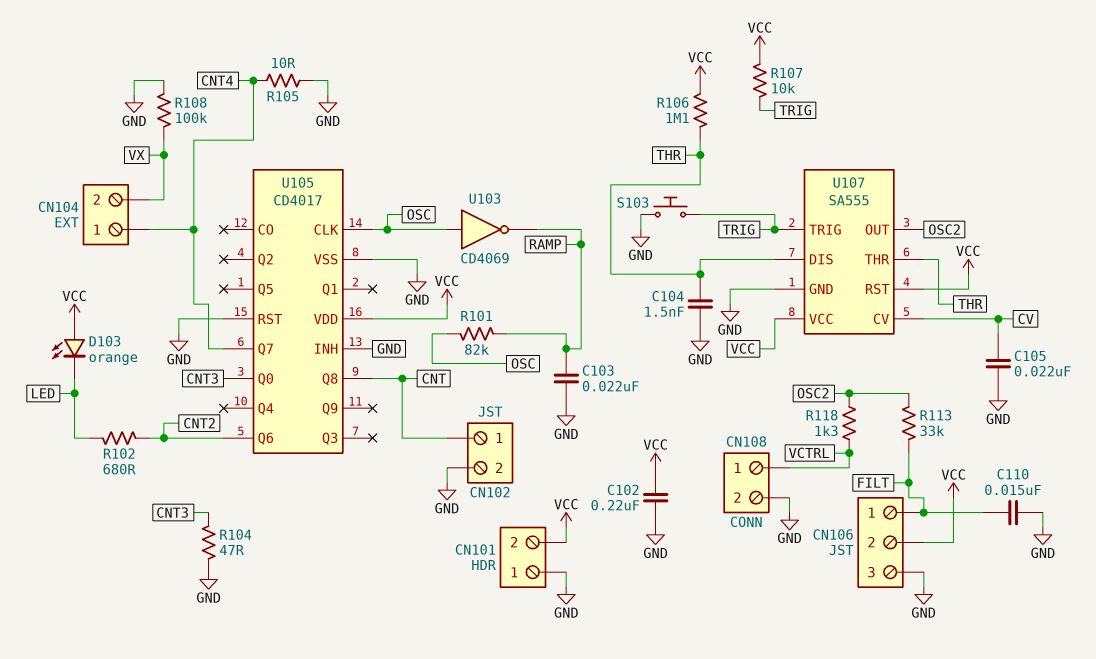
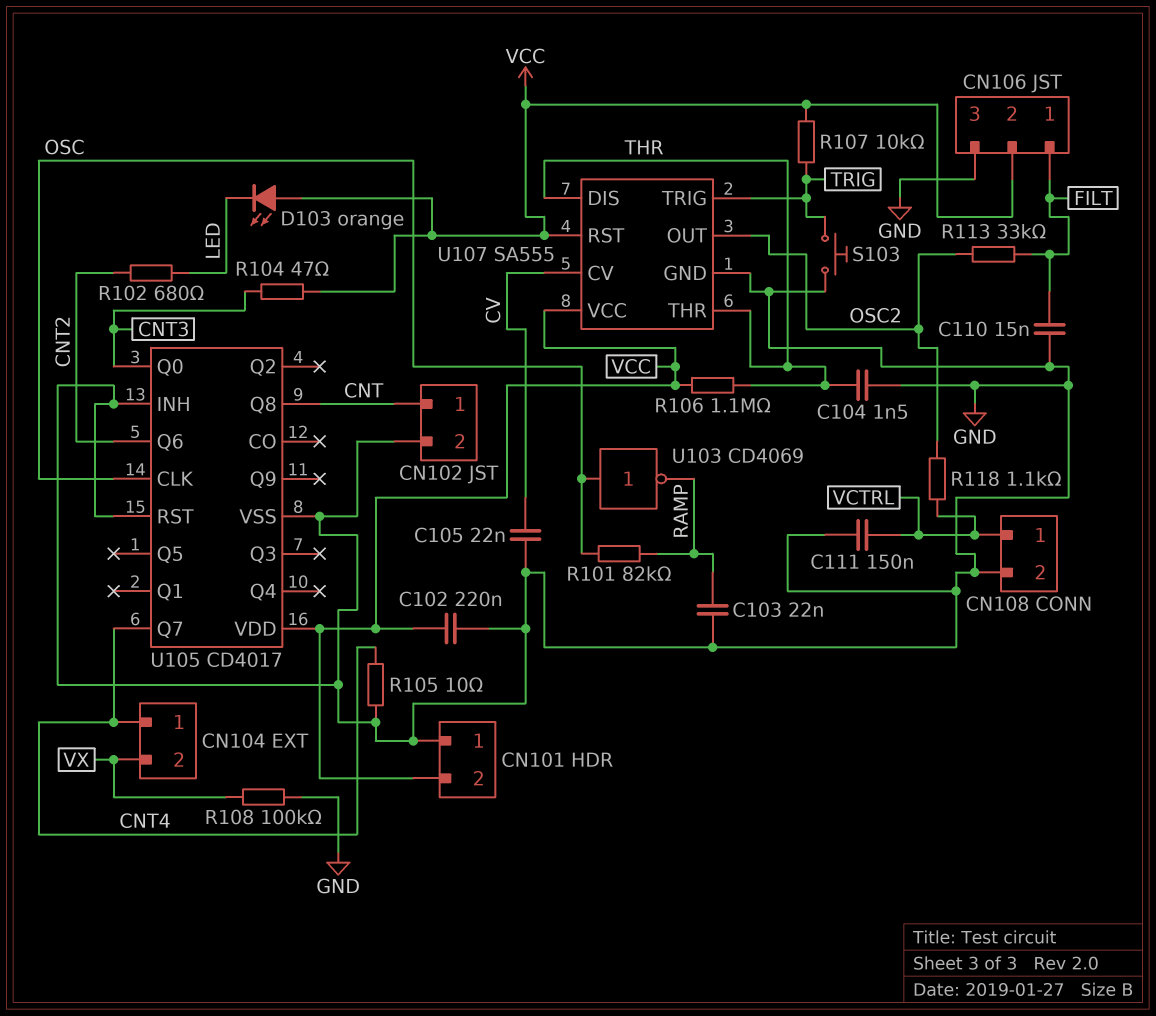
C111: none -> 150nF (GND, VCTRL)
R104: 47 (CNT3, GND) -> 47 (CNT3, VCC)
R118: 1.3k (OSC2, VCTRL) -> 1.1k (OSC2, VCTRL)

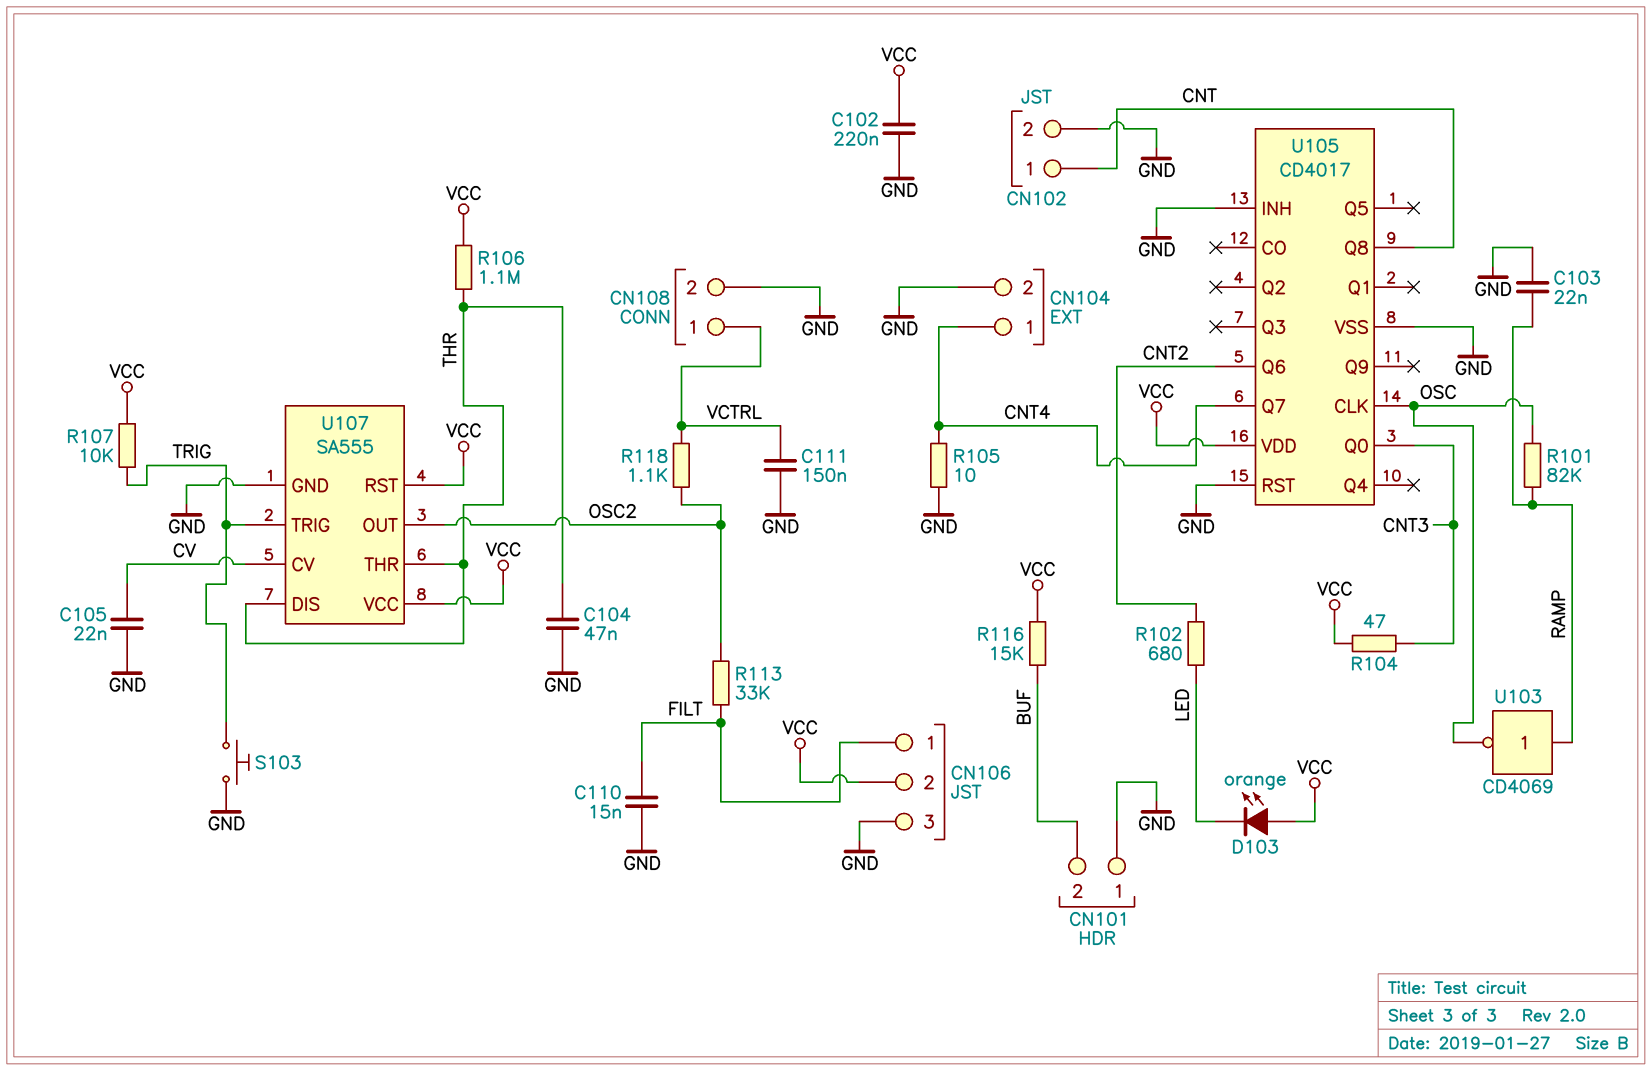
C104: 1.5nF (GND, THR) -> 47nF (GND, THR)
CN101 pin 2: VCC -> BUF
CN104 pin 2: VX -> GND
R108: 100k (GND, VX) -> none
R116: none -> 15k (BUF, VCC)
U103: NOT CD4069 (in OSC, out RAMP) -> NOT CD4069 (in RAMP, out OSC)

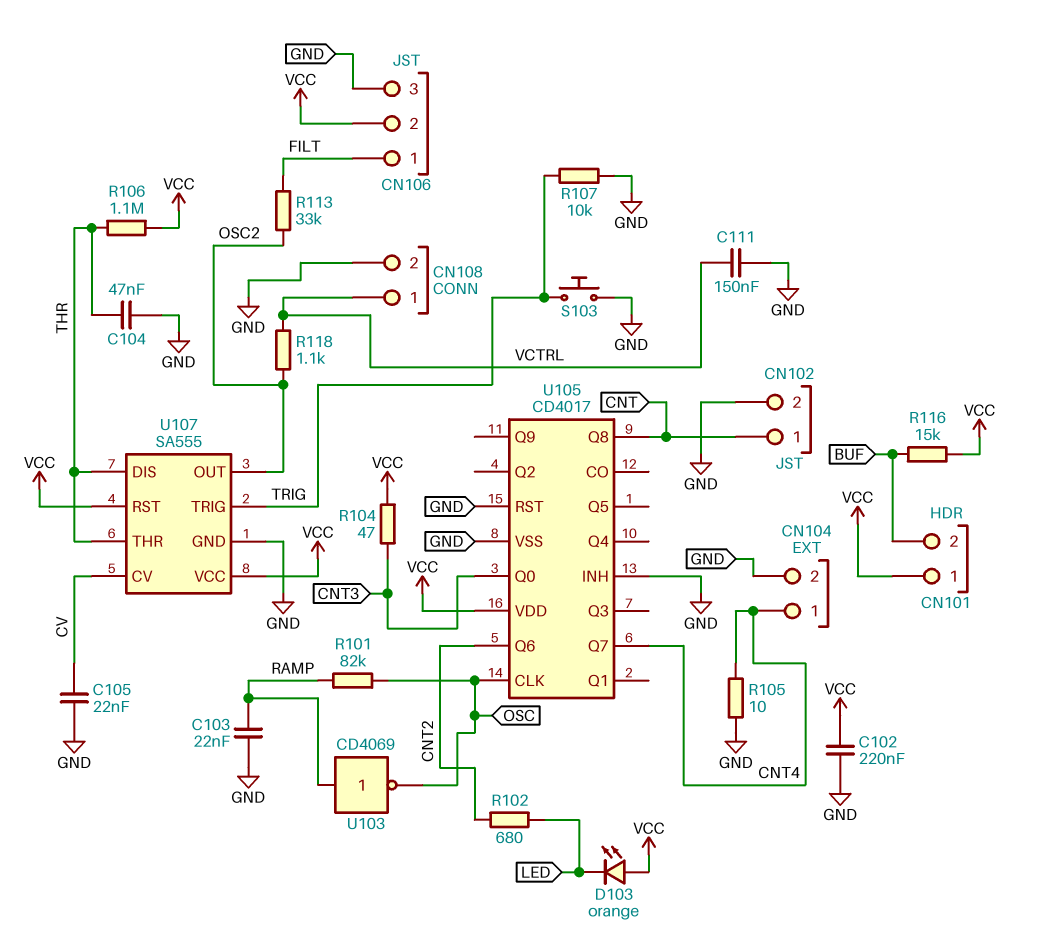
C110: 15nF (FILT, GND) -> none
CN101 pin 1: GND -> VCC
R107: 10k (TRIG, VCC) -> 10k (GND, TRIG)

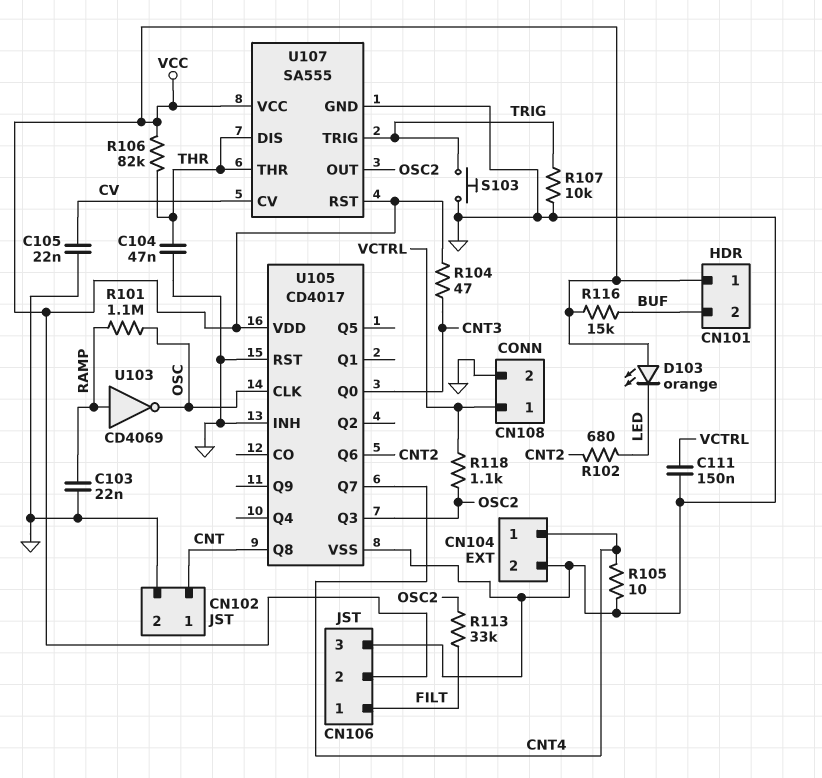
C102: 220nF (GND, VCC) -> none
R101: 82k (OSC, RAMP) -> 1.1M (OSC, RAMP)
R106: 1.1M (THR, VCC) -> 82k (THR, VCC)
U105 pin Q3: none -> OSC2

